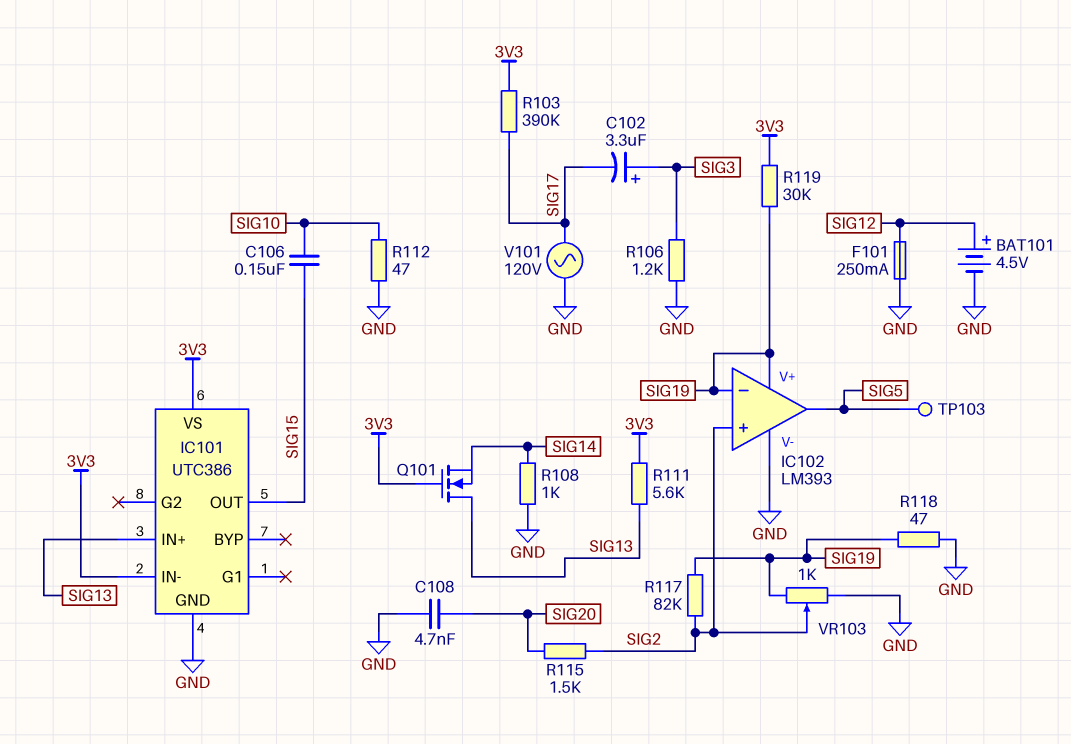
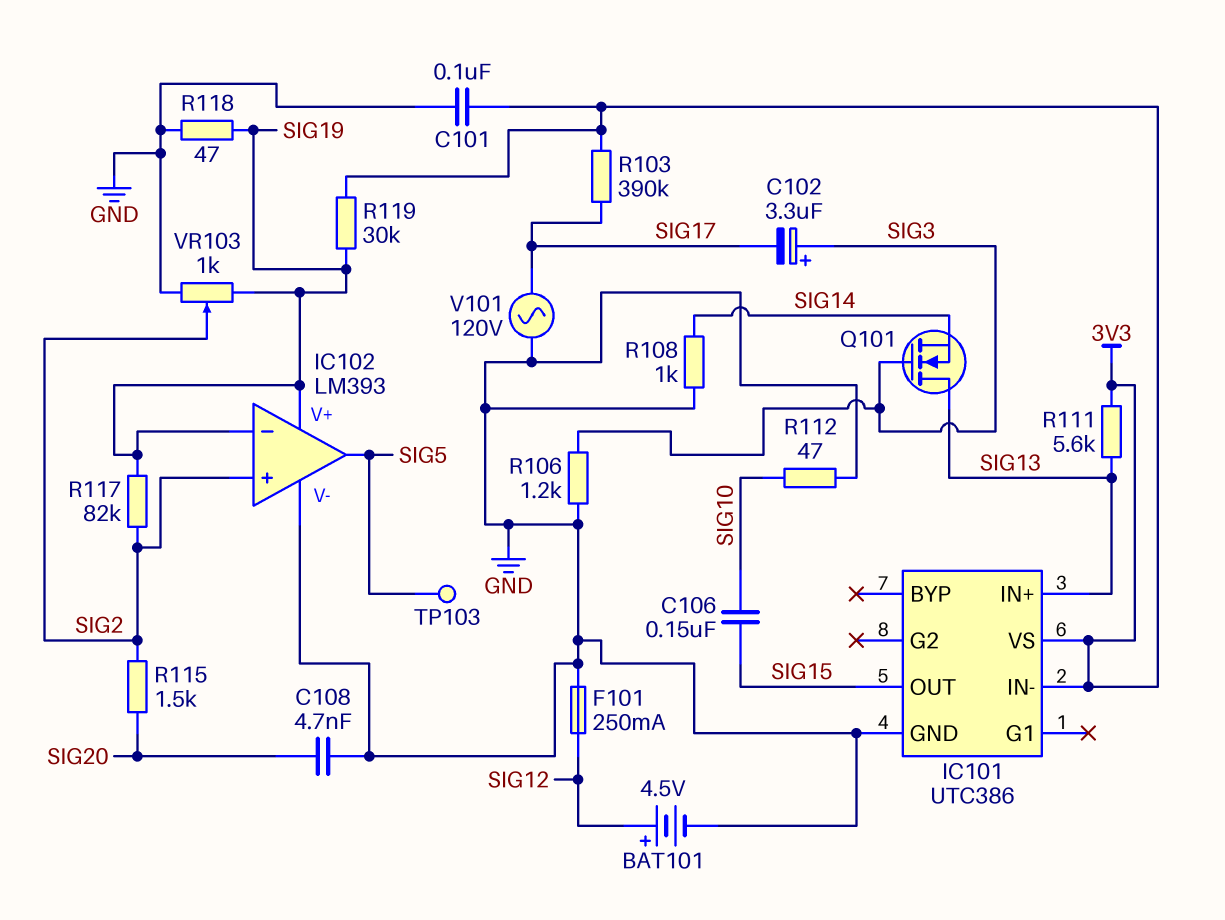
C101: none -> 100nF (3V3, GND)
Q101: NMOS (G 3V3, D SIG13, S SIG14) -> NMOS (G SIG3, D SIG13, S SIG14)

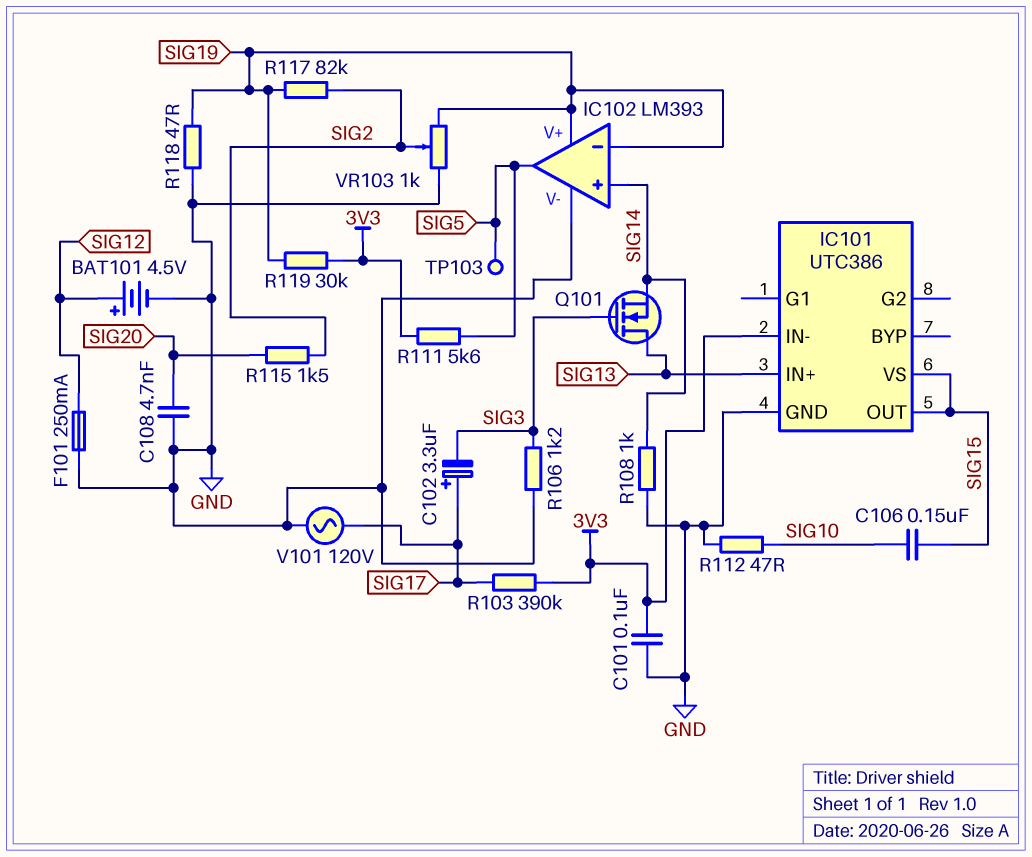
C102: 3.3uF (plus SIG3, minus SIG17) -> 3.3uF (plus SIG17, minus SIG3)
IC101 pin VS: 3V3 -> SIG15
IC102 pin in+: SIG2 -> SIG14
R111: 5.6k (3V3, SIG13) -> 5.6k (3V3, SIG5)

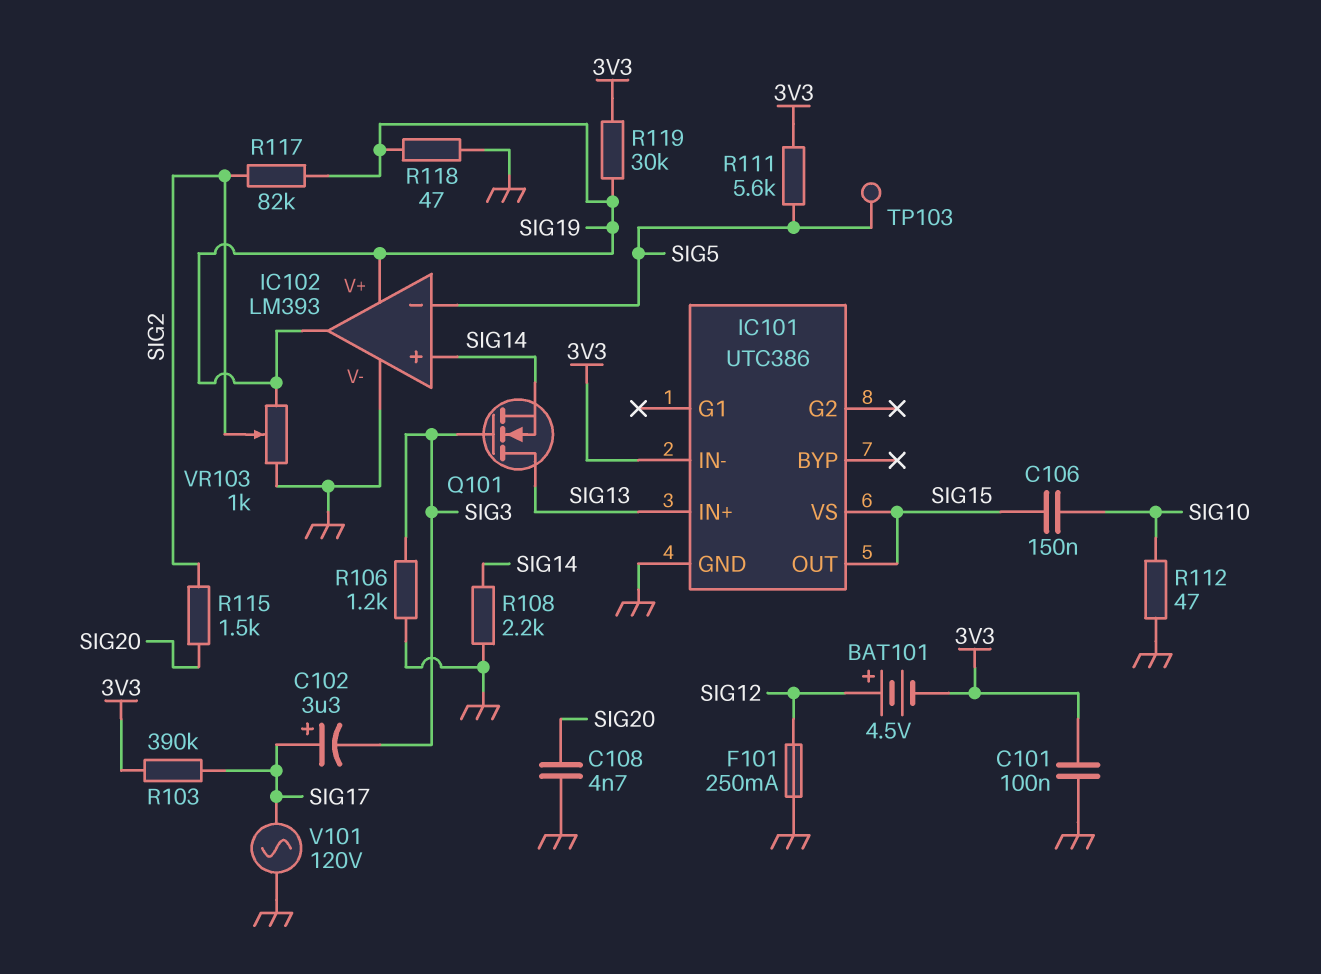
BAT101: 4.5V (plus SIG12, minus GND) -> 4.5V (plus SIG12, minus 3V3)
IC102 pin in-: SIG19 -> SIG5
IC102 pin out: SIG5 -> SIG19
R108: 1k (GND, SIG14) -> 2.2k (GND, SIG14)

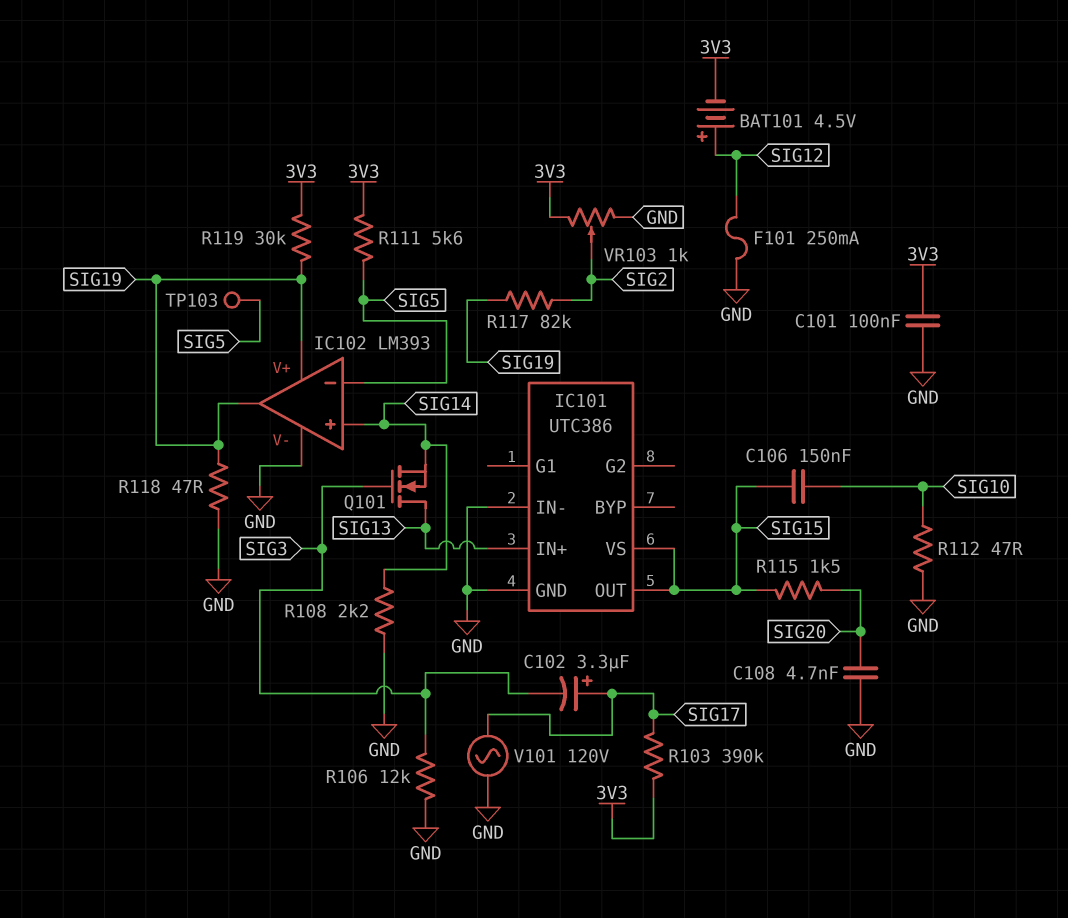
IC101 pin IN-: 3V3 -> GND
R106: 1.2k (GND, SIG3) -> 12k (GND, SIG3)
R115: 1.5k (SIG2, SIG20) -> 1.5k (SIG15, SIG20)
VR103: 1k (GND, SIG19, wiper SIG2) -> 1k (3V3, GND, wiper SIG2)

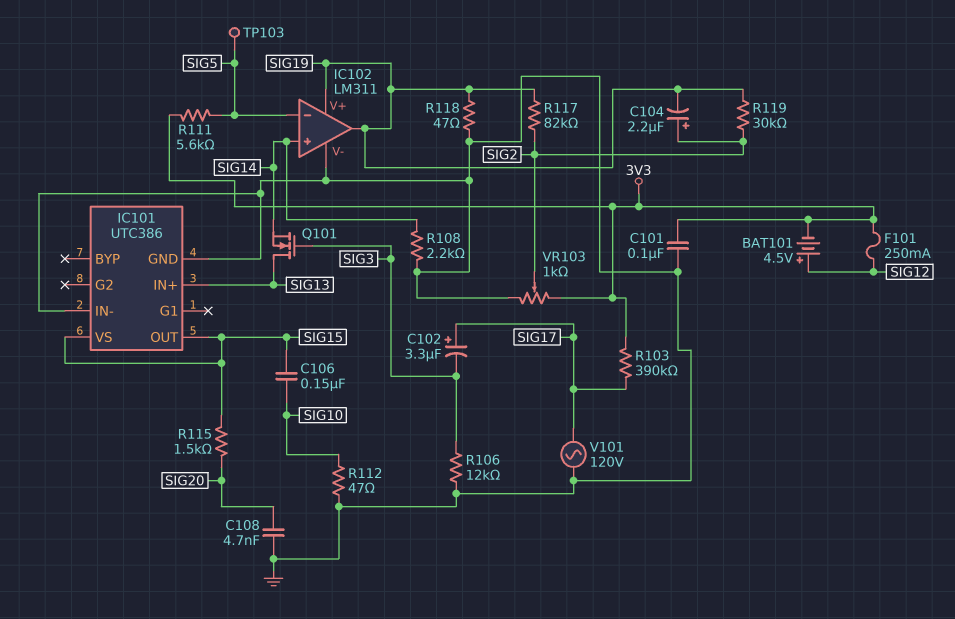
C104: none -> 2.2uF (plus SIG2, minus SIG19)
F101: 250mA (GND, SIG12) -> 250mA (3V3, SIG12)
IC102: LM393 -> LM311
R119: 30k (3V3, SIG19) -> 30k (SIG2, SIG19)

